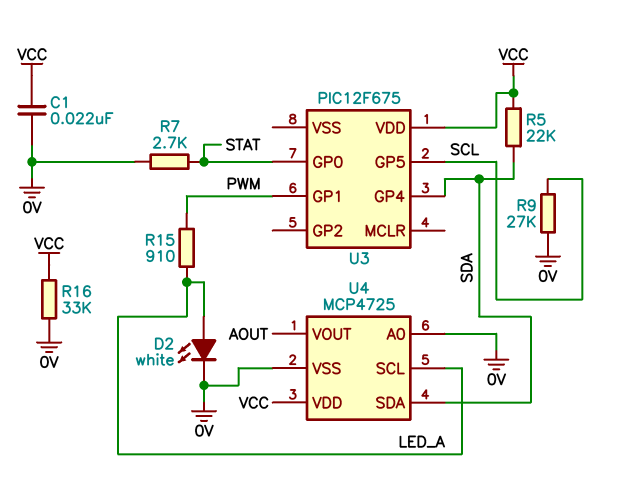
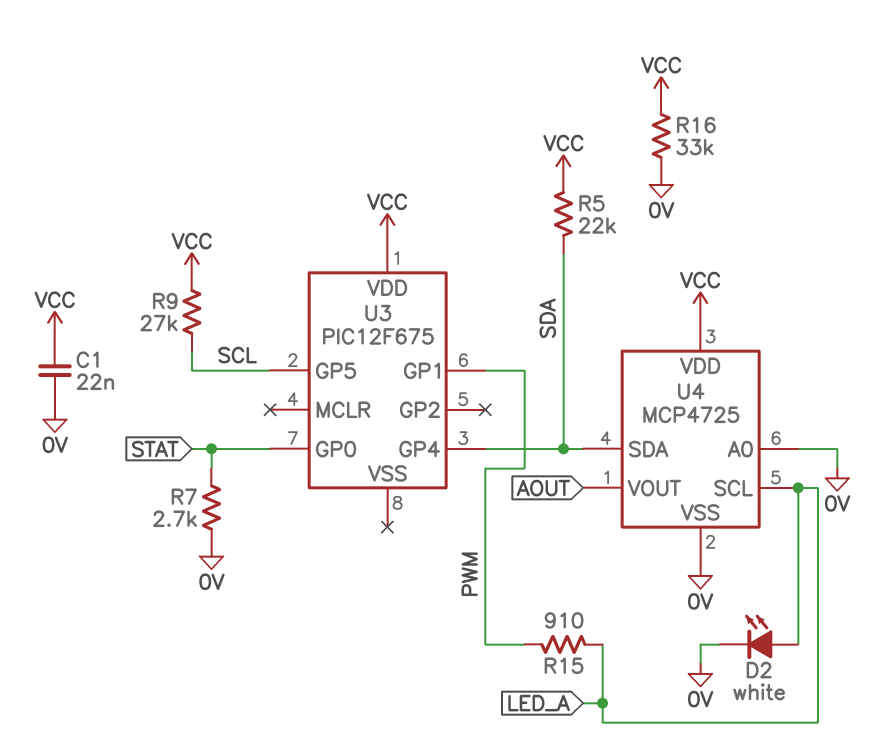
R9: 27k (0V, SCL) -> 27k (SCL, VCC)

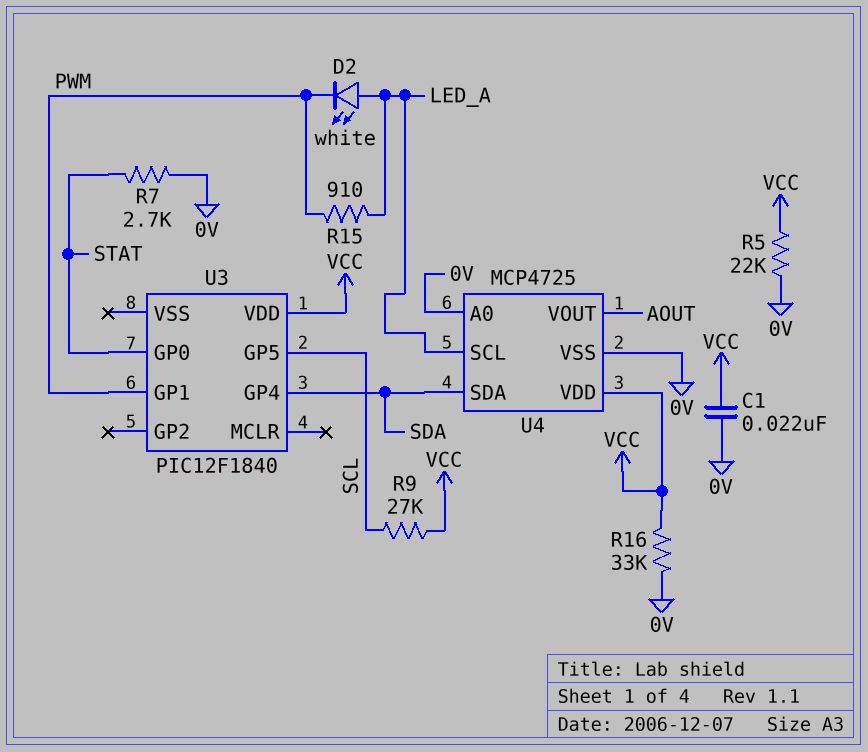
D2: LED white (A LED_A, K 0V) -> LED white (A LED_A, K PWM)
R5: 22k (SDA, VCC) -> 22k (0V, VCC)
U3: PIC12F675 -> PIC12F1840

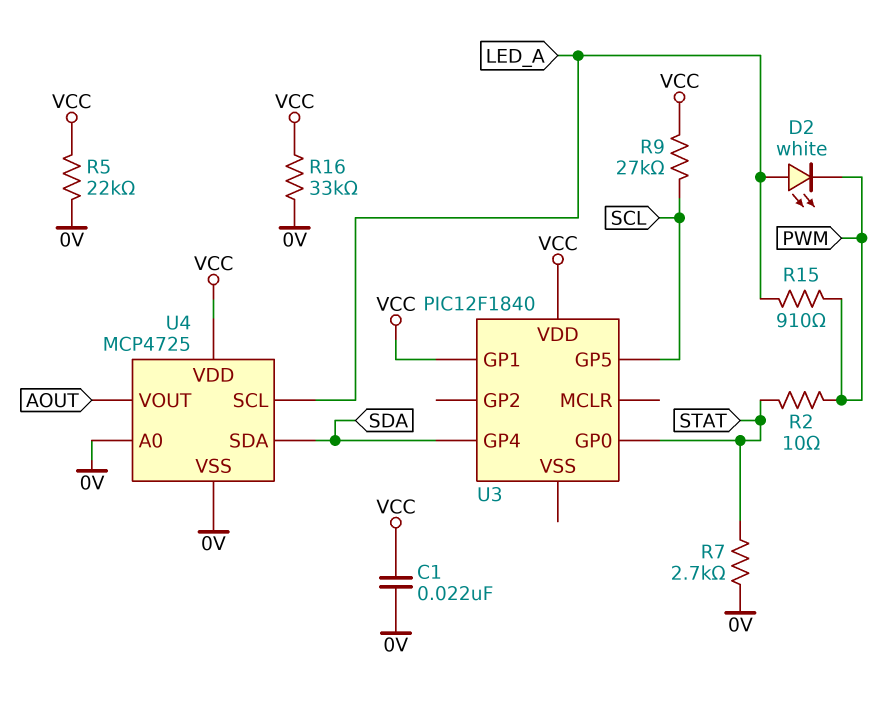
R2: none -> 10 (PWM, STAT)
U3 pin GP1: PWM -> VCC

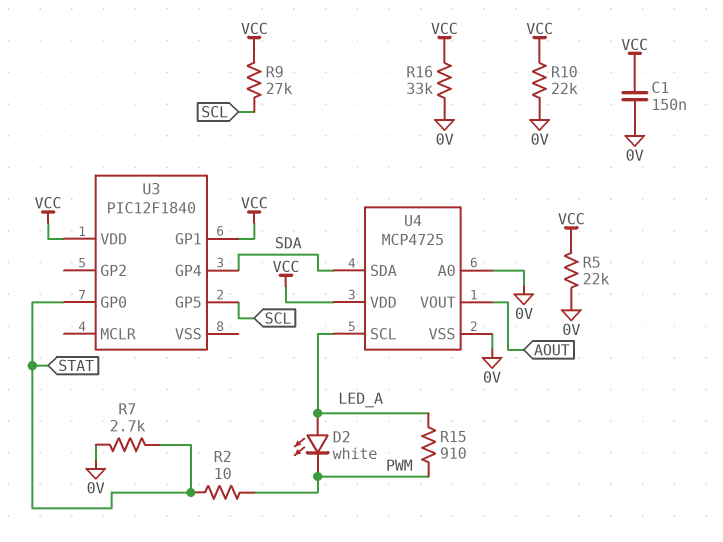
C1: 22nF (0V, VCC) -> 150nF (0V, VCC)
R10: none -> 22k (0V, VCC)

